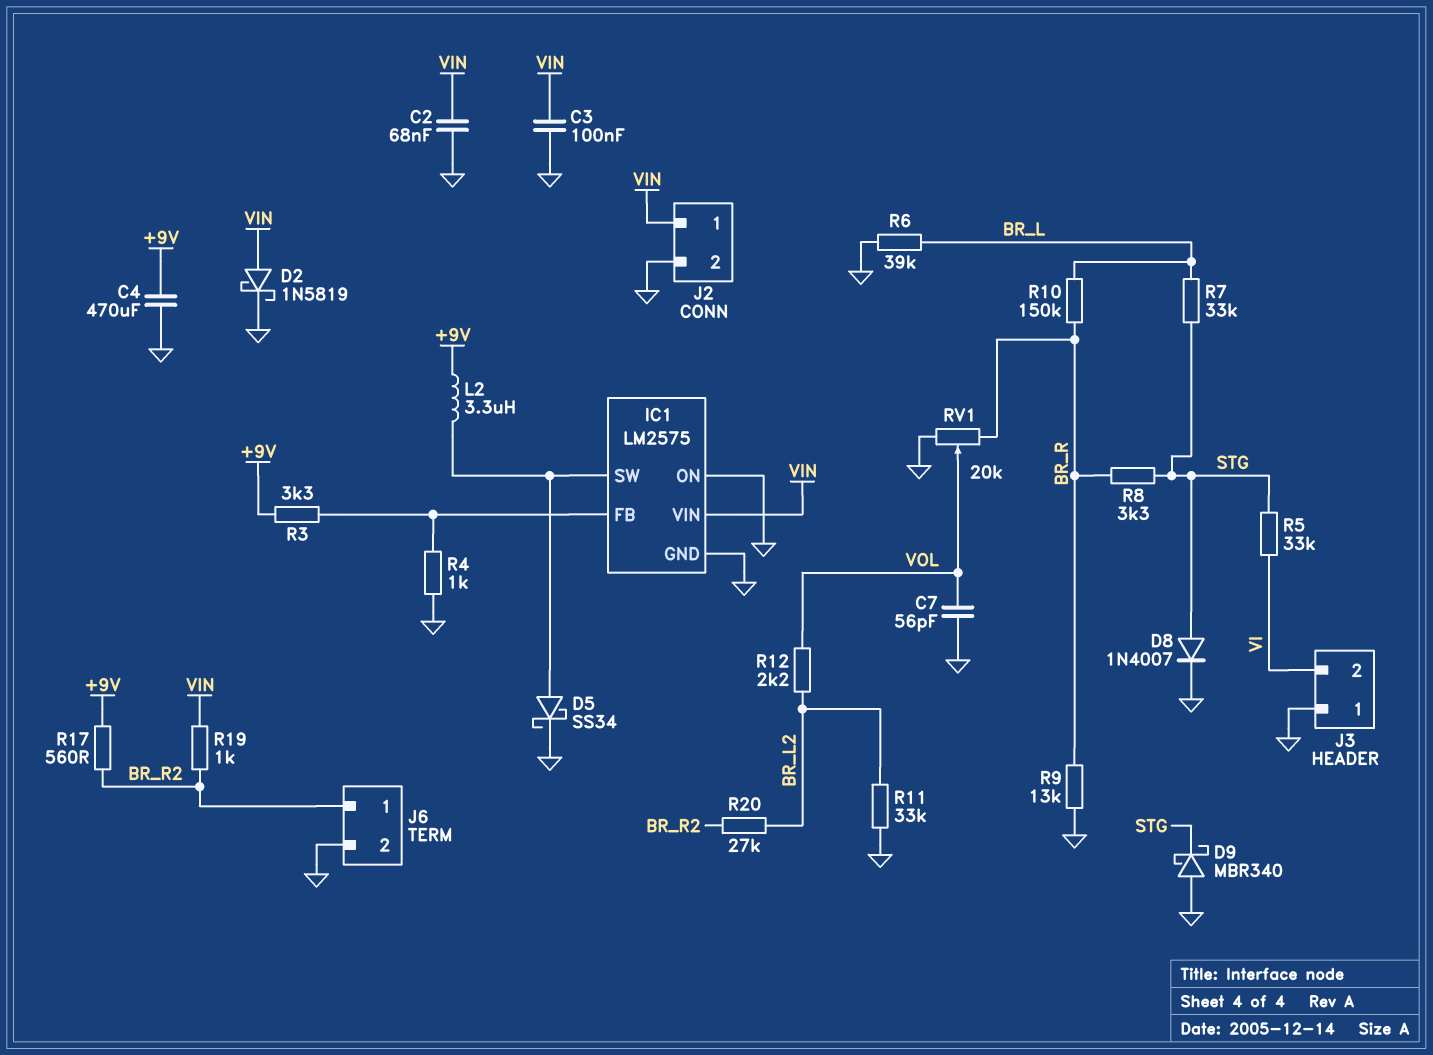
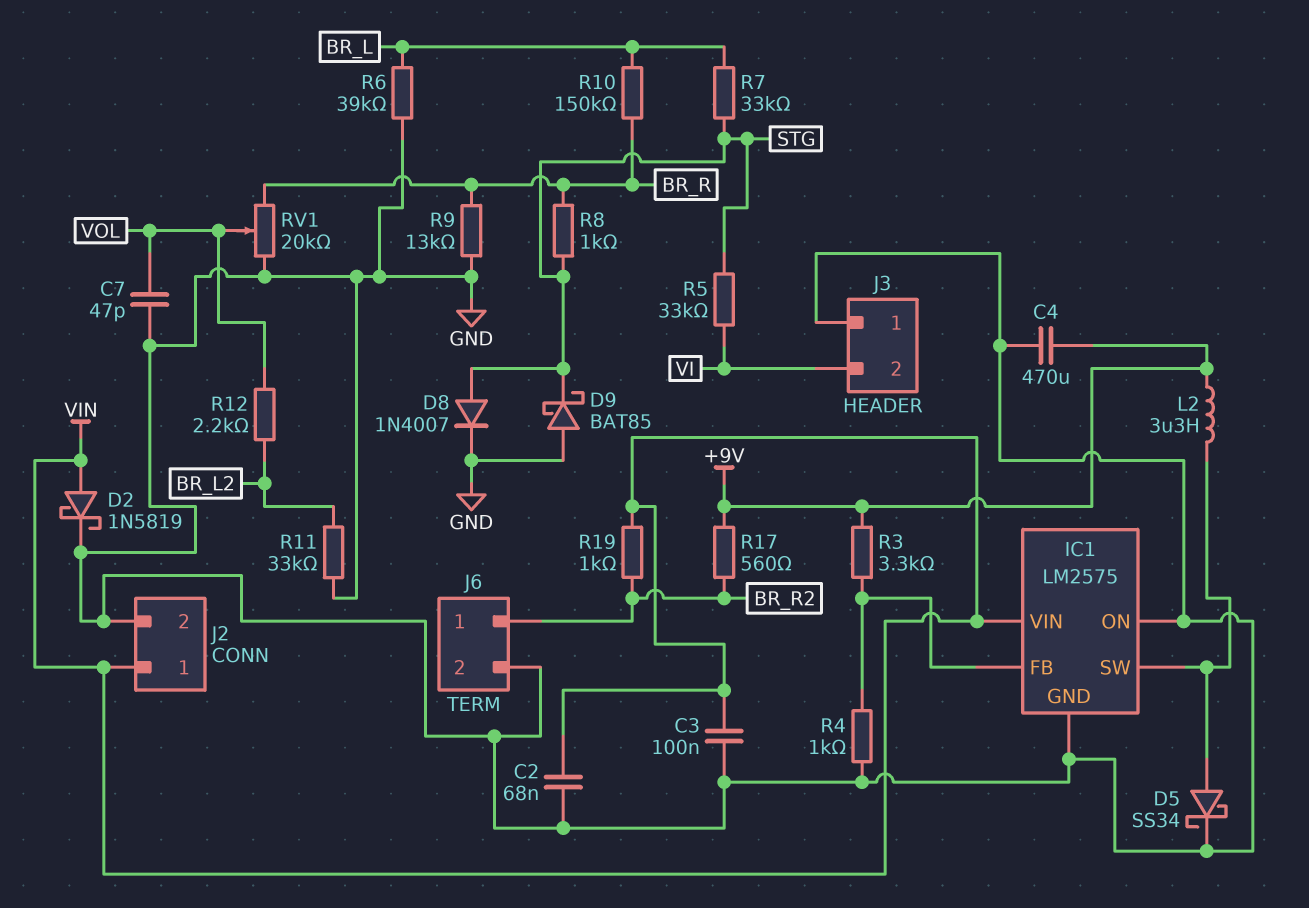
C7: 56pF (GND, VOL) -> 47pF (GND, VOL)
D9: schottky MBR340 (A GND, K STG) -> schottky BAT85 (A GND, K STG)
R8: 3.3k (BR_R, STG) -> 1k (BR_R, STG)
R20: 27k (BR_L2, BR_R2) -> none

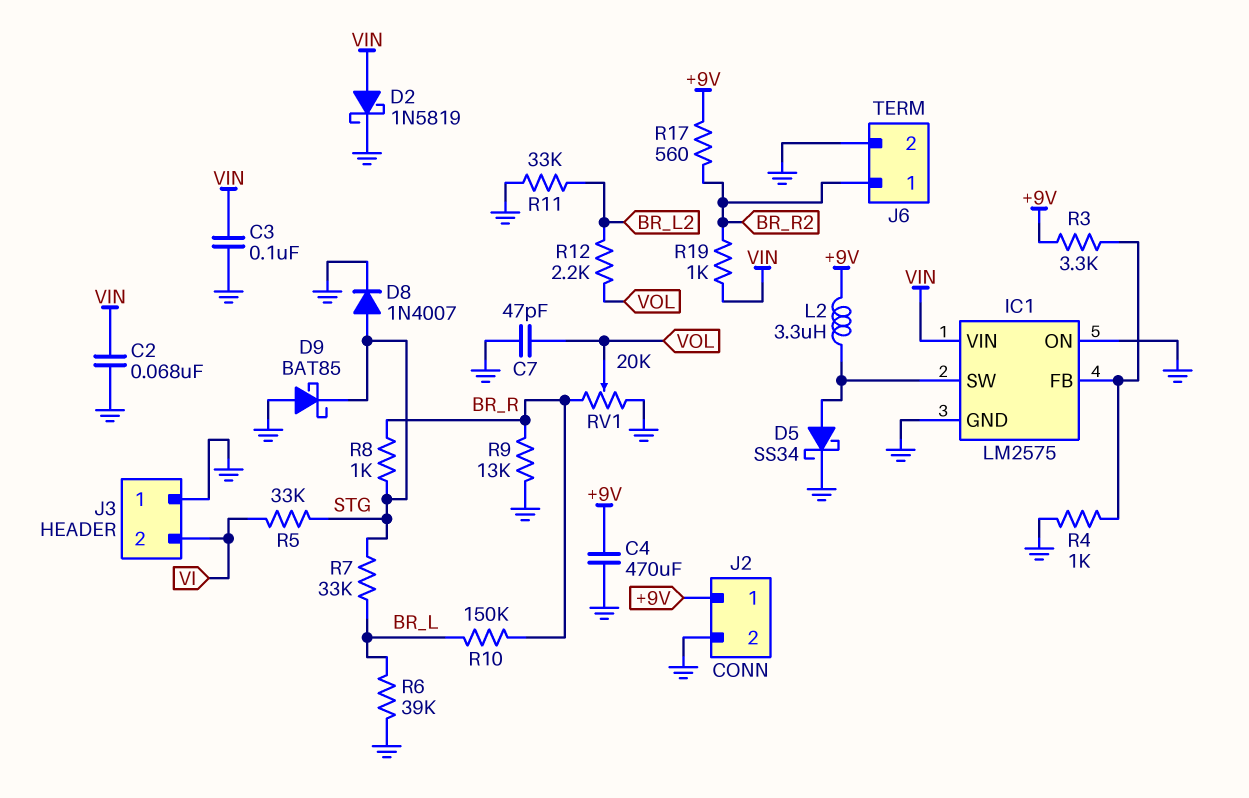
J2 pin 1: VIN -> +9V

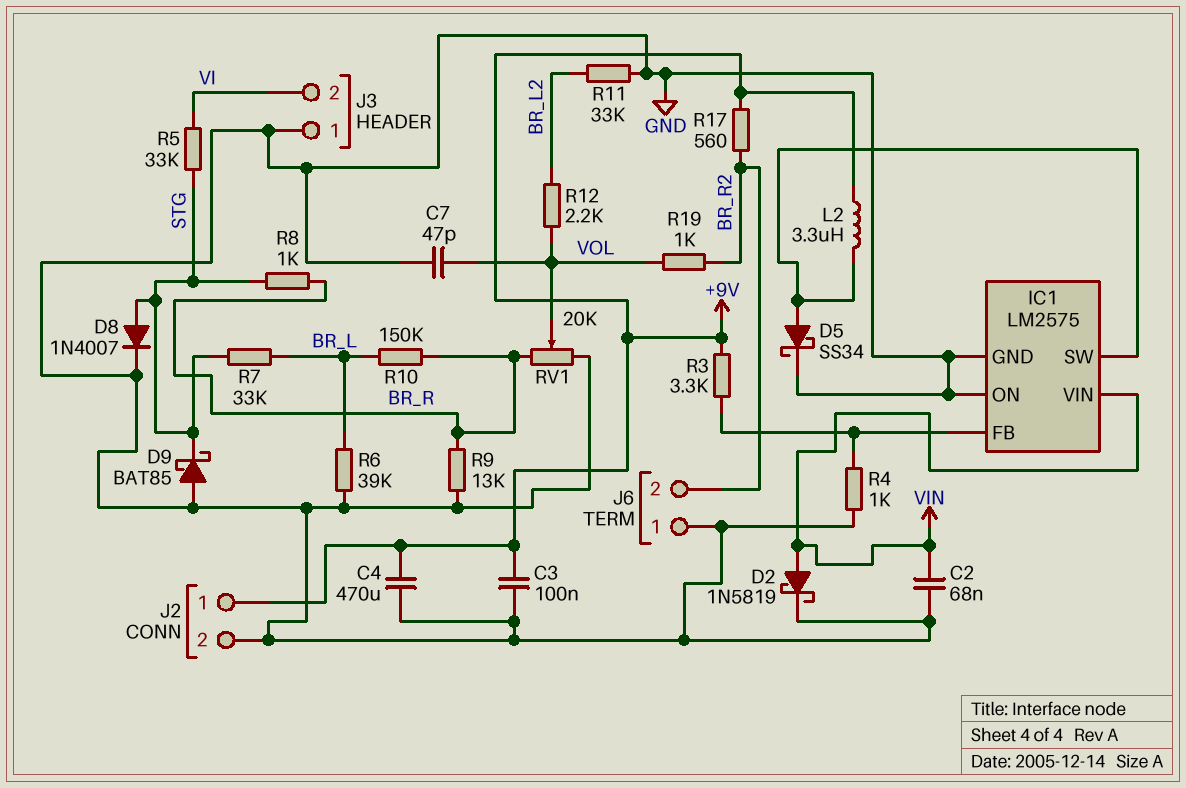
C3: 100nF (GND, VIN) -> 100nF (+9V, GND)
J6 pin 1: BR_R2 -> GND
J6 pin 2: GND -> BR_R2
R19: 1k (BR_R2, VIN) -> 1k (BR_R2, VOL)

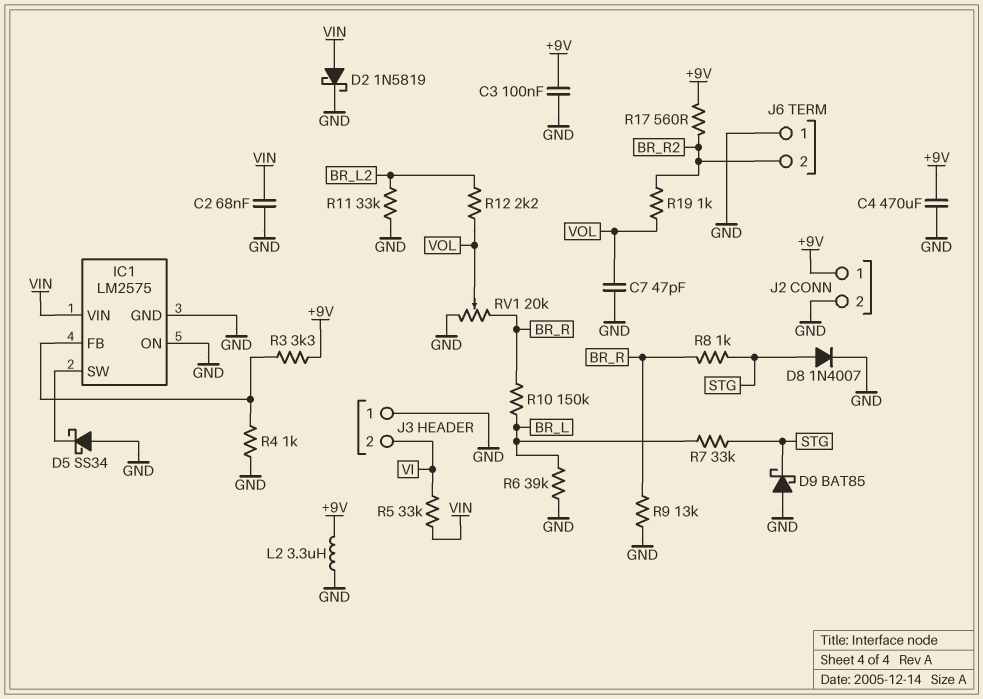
D5: schottky SS34 (A IC1/SW, K GND) -> schottky SS34 (A GND, K IC1/SW)
L2: 3.3uH (+9V, IC1/SW) -> 3.3uH (+9V, GND)
R5: 33k (STG, VI) -> 33k (VI, VIN)

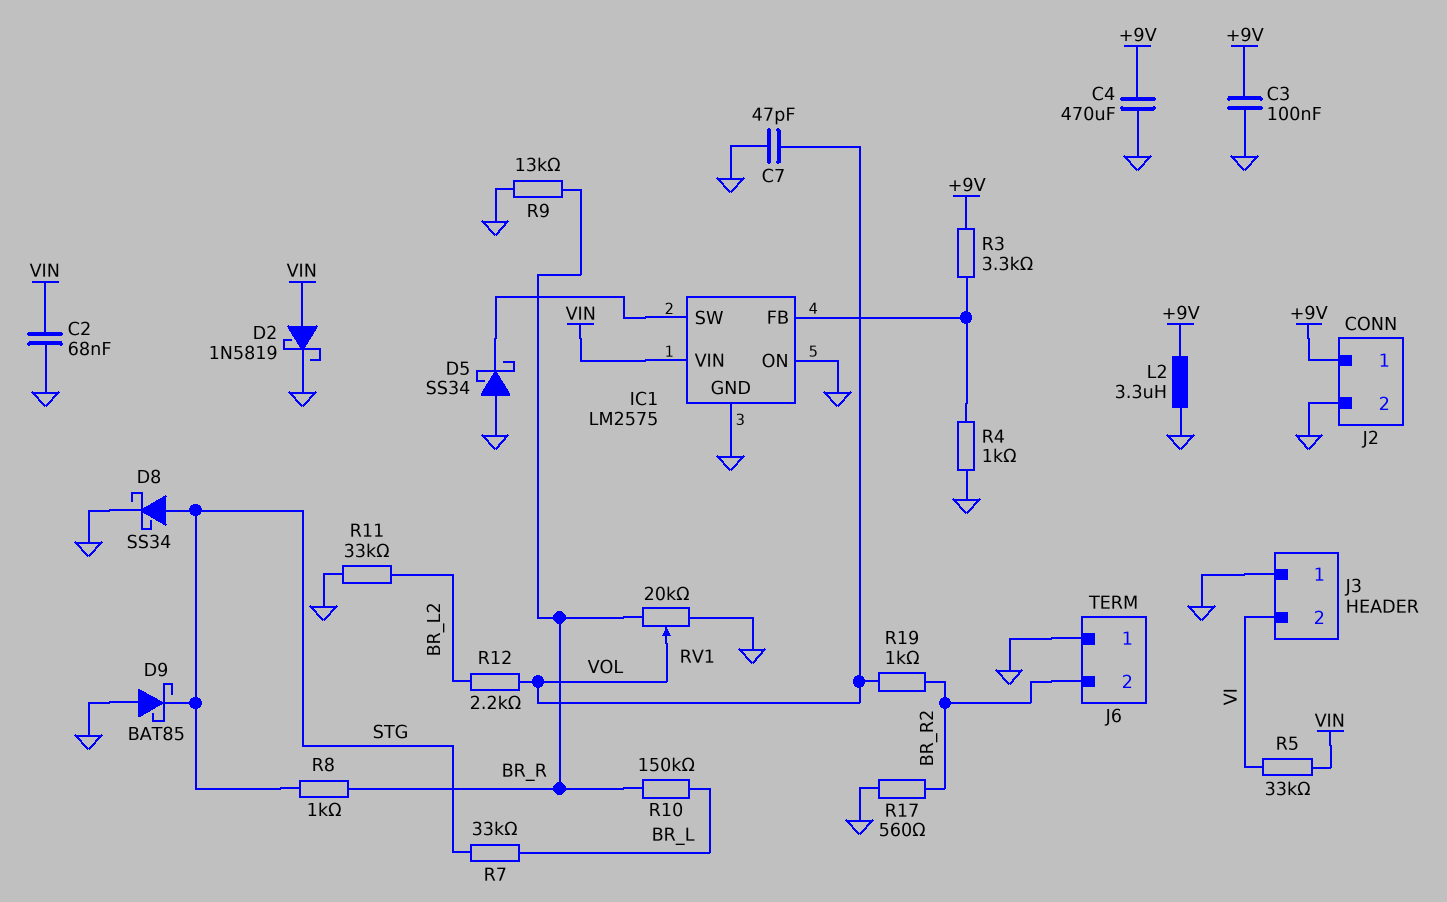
D8: diode 1N4007 (A STG, K GND) -> schottky SS34 (A STG, K GND)
R6: 39k (BR_L, GND) -> none
R17: 560 (+9V, BR_R2) -> 560 (BR_R2, GND)

